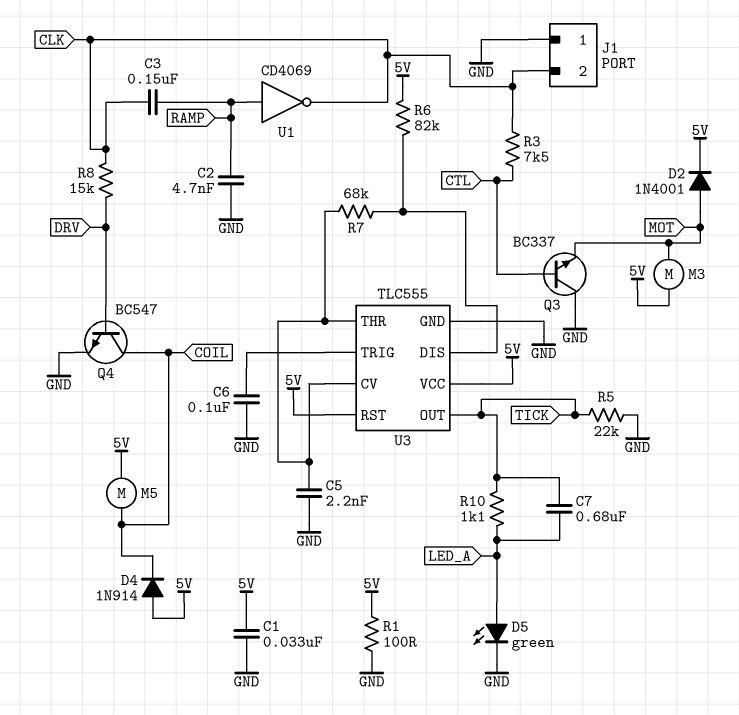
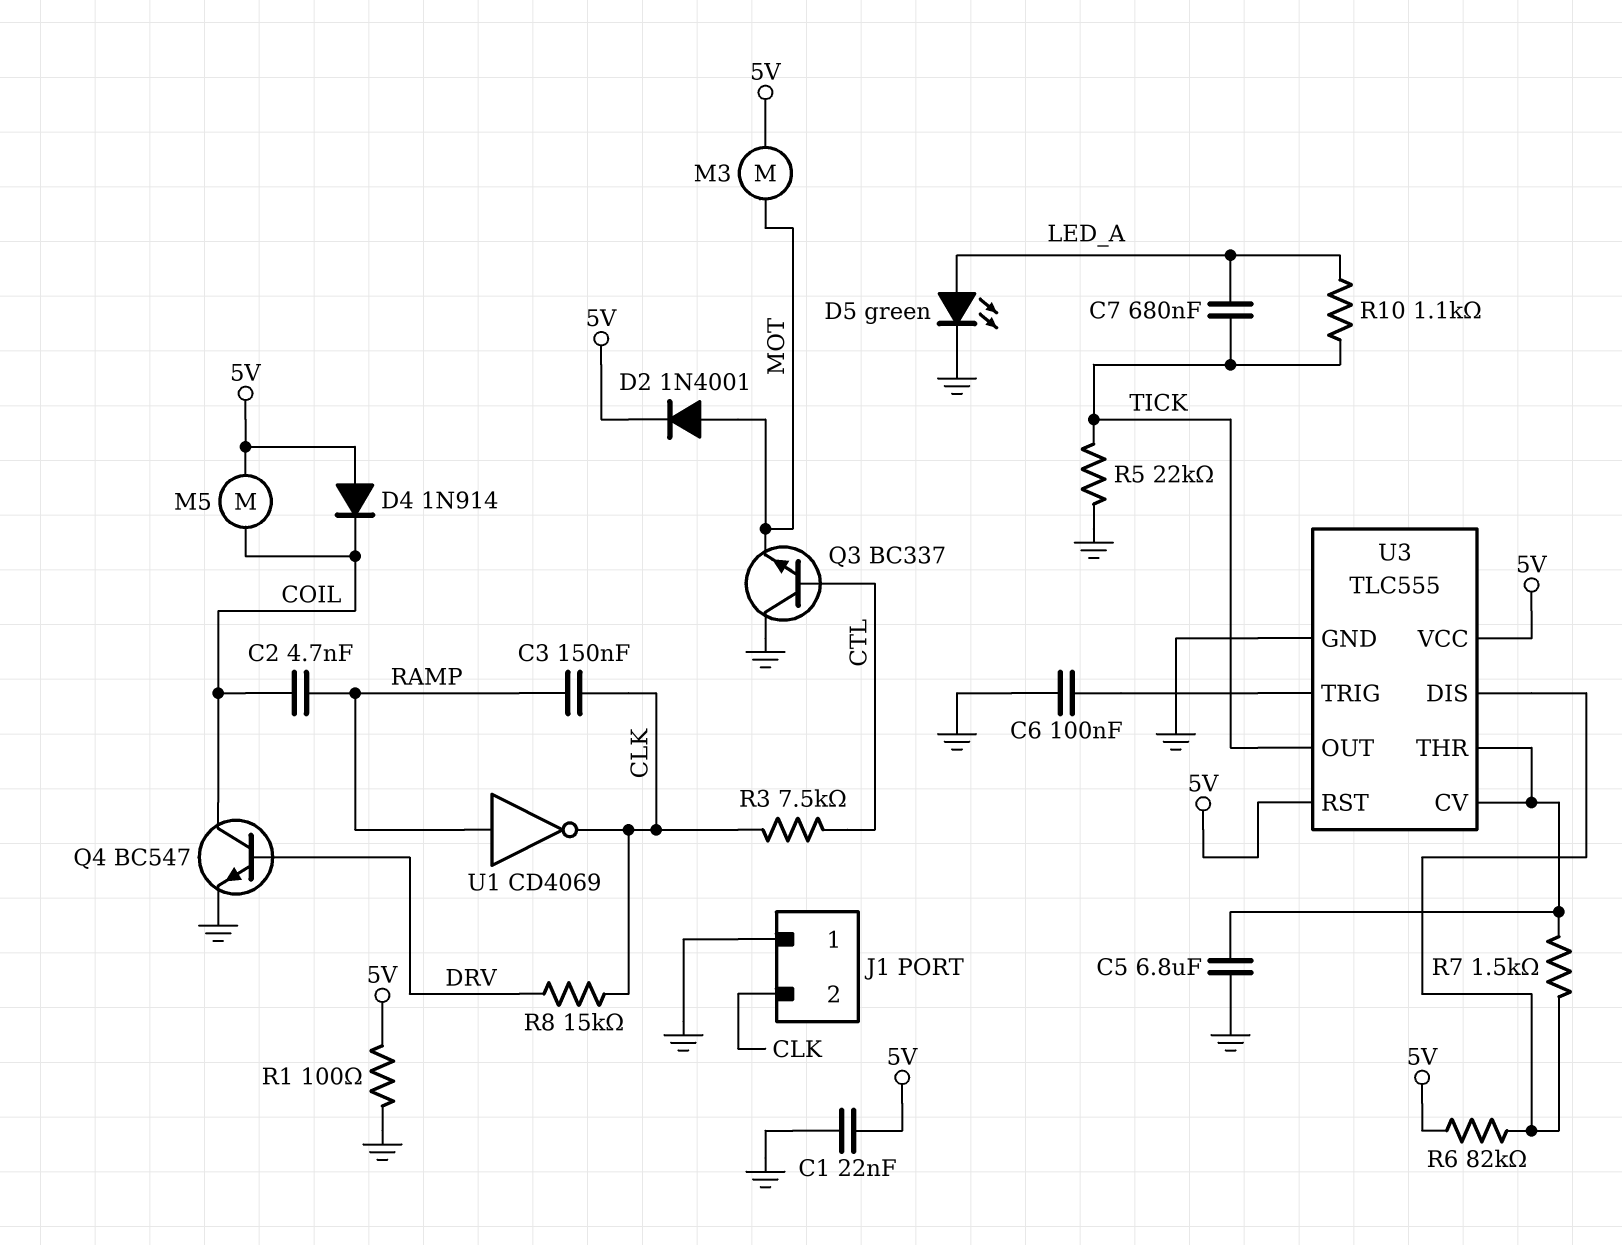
C1: 33nF (5V, GND) -> 22nF (5V, GND)
C2: 4.7nF (GND, RAMP) -> 4.7nF (COIL, RAMP)
C5: 2.2nF (GND, U3/CV) -> 6.8uF (GND, U3/CV)
R7: 68k (U3/CV, U3/DIS) -> 1.5k (U3/CV, U3/DIS)

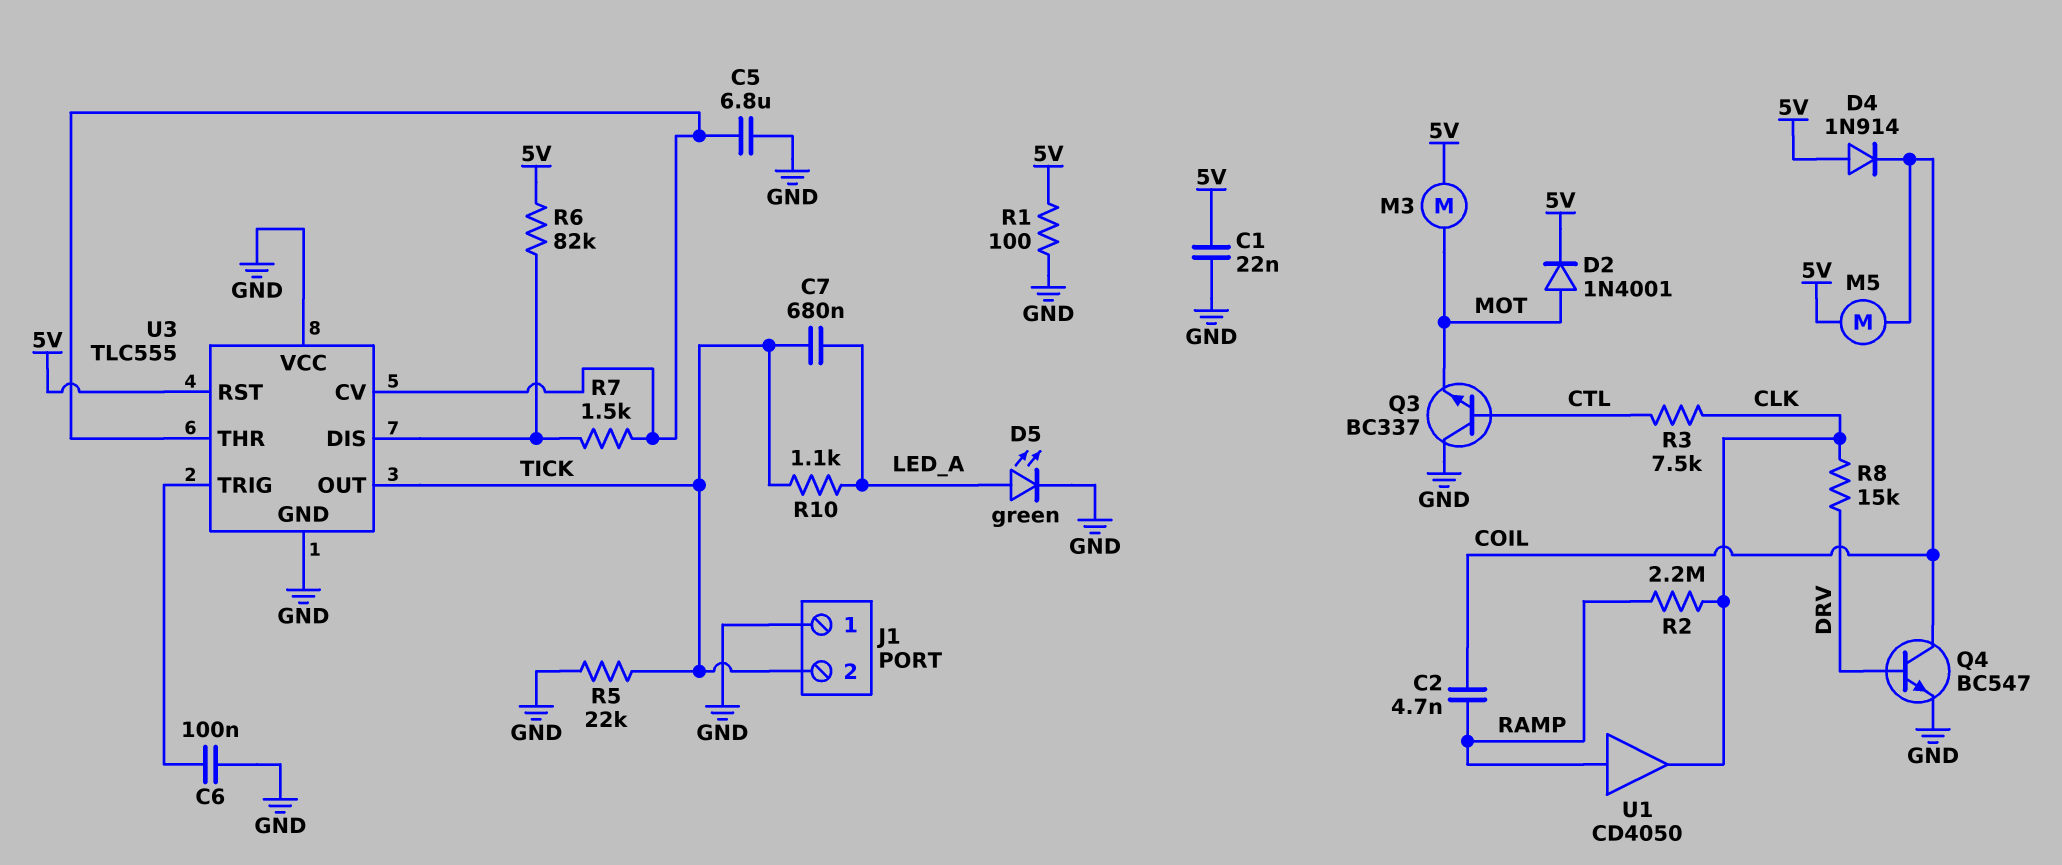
C3: 150nF (CLK, RAMP) -> none
J1 pin 2: CLK -> TICK
R2: none -> 2.2M (CLK, RAMP)
U1: NOT CD4069 (in RAMP, out CLK) -> buffer CD4050 (in RAMP, out CLK)
U3 pin VCC: 5V -> GND

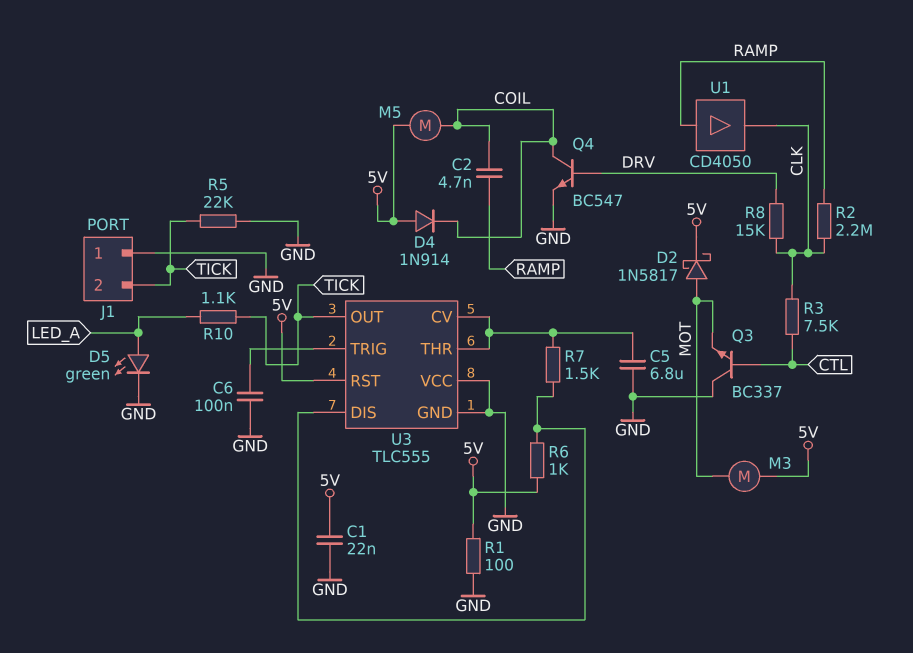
C7: 680nF (LED_A, TICK) -> none
D2: diode 1N4001 (A MOT, K 5V) -> schottky 1N5817 (A MOT, K 5V)
R6: 82k (5V, U3/DIS) -> 1k (5V, U3/DIS)

